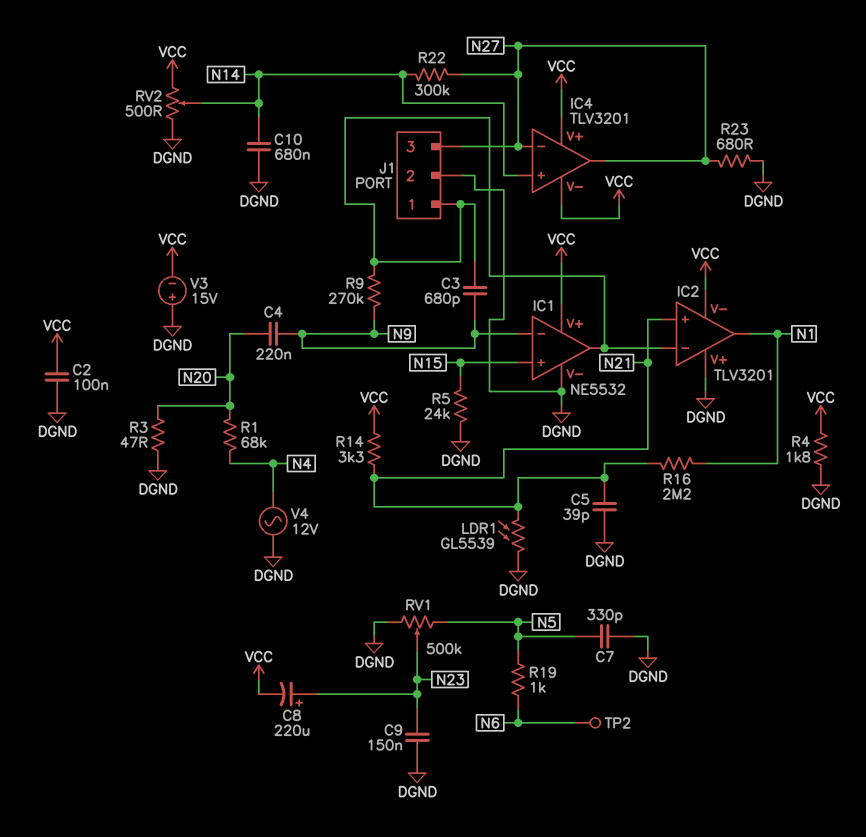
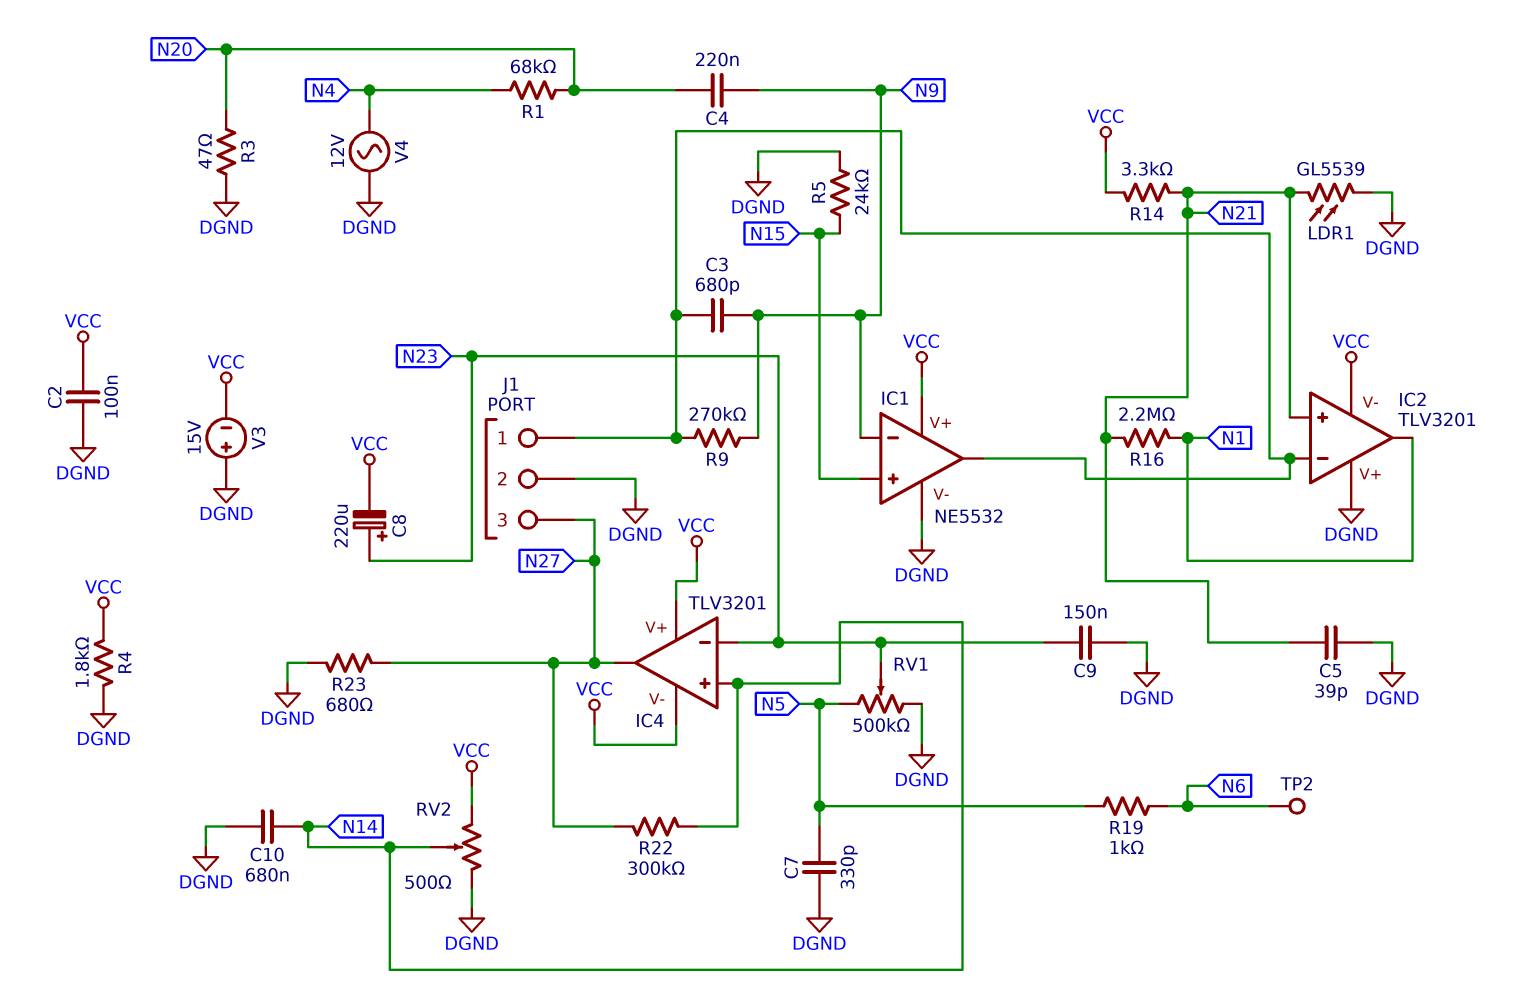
IC4 pin in-: N27 -> N23

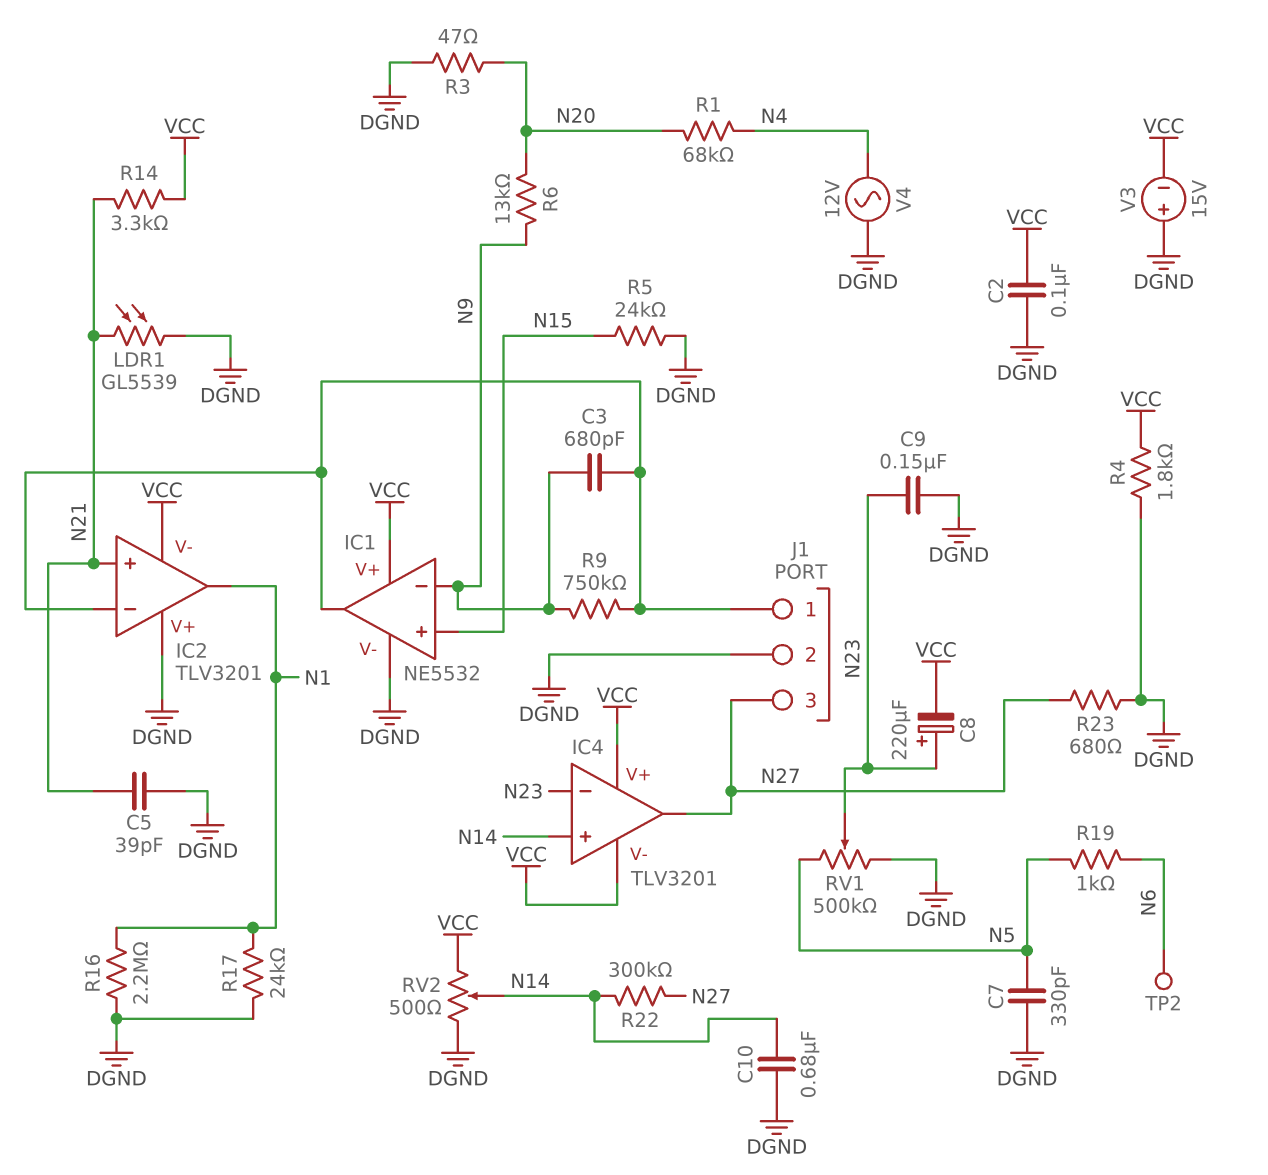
C4: 220nF (N9, N20) -> none
R6: none -> 13k (N9, N20)
R9: 270k (IC1/out, N9) -> 750k (IC1/out, N9)
R16: 2.2M (N1, N21) -> 2.2M (DGND, N1)
R17: none -> 24k (DGND, N1)

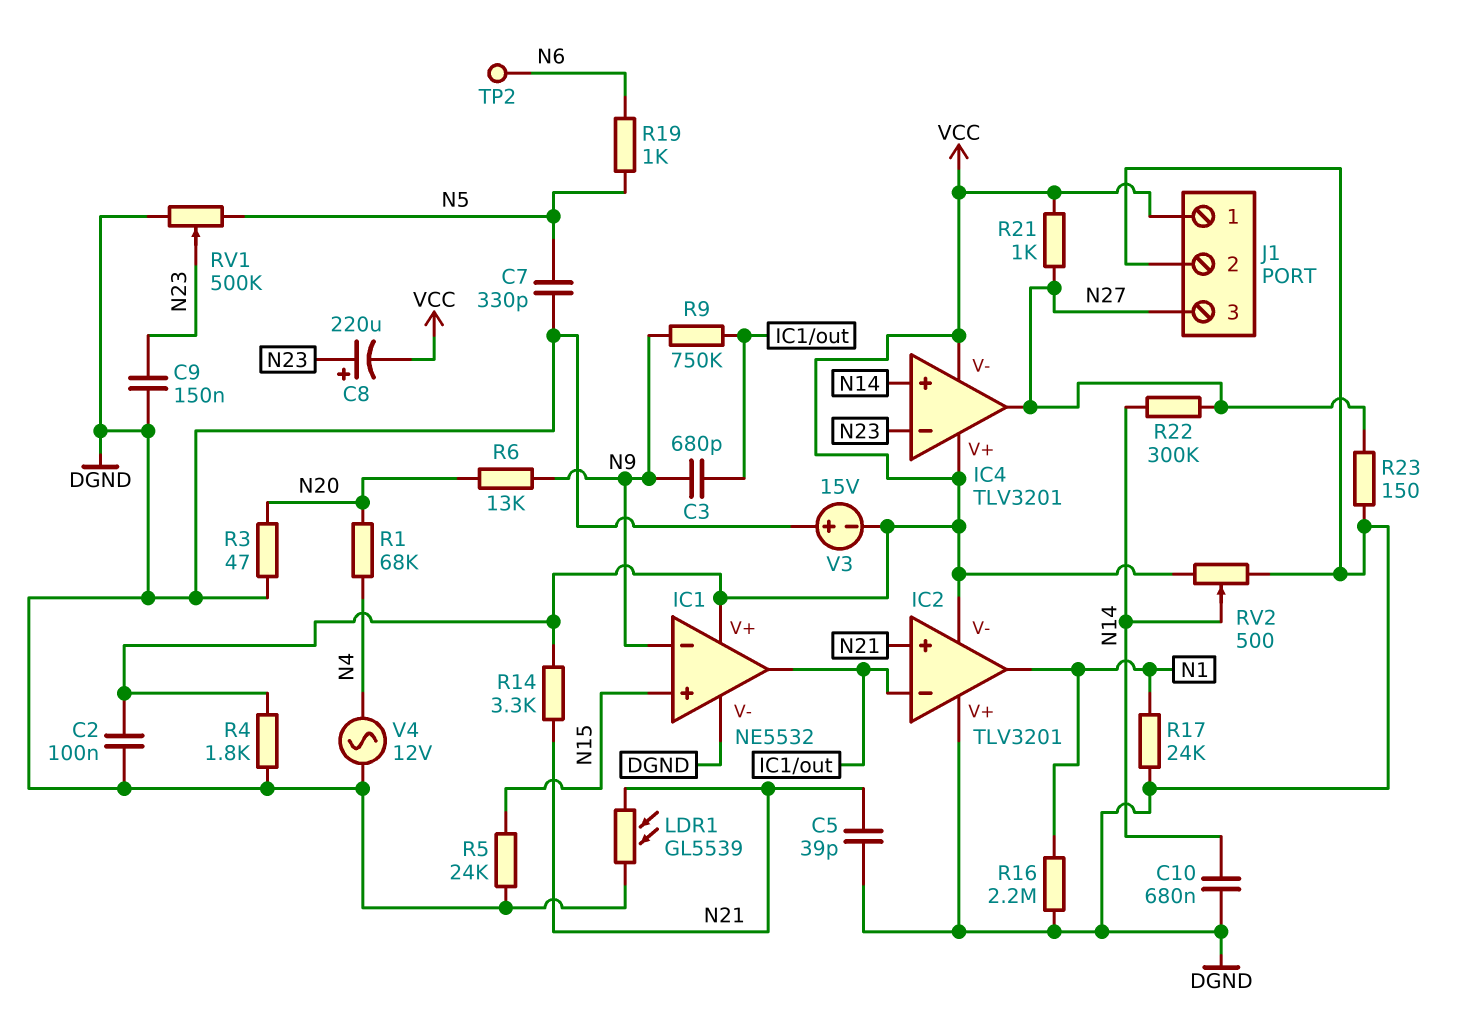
J1 pin 1: IC1/out -> VCC
R21: none -> 1k (N27, VCC)
R23: 680 (DGND, N27) -> 150 (DGND, N27)

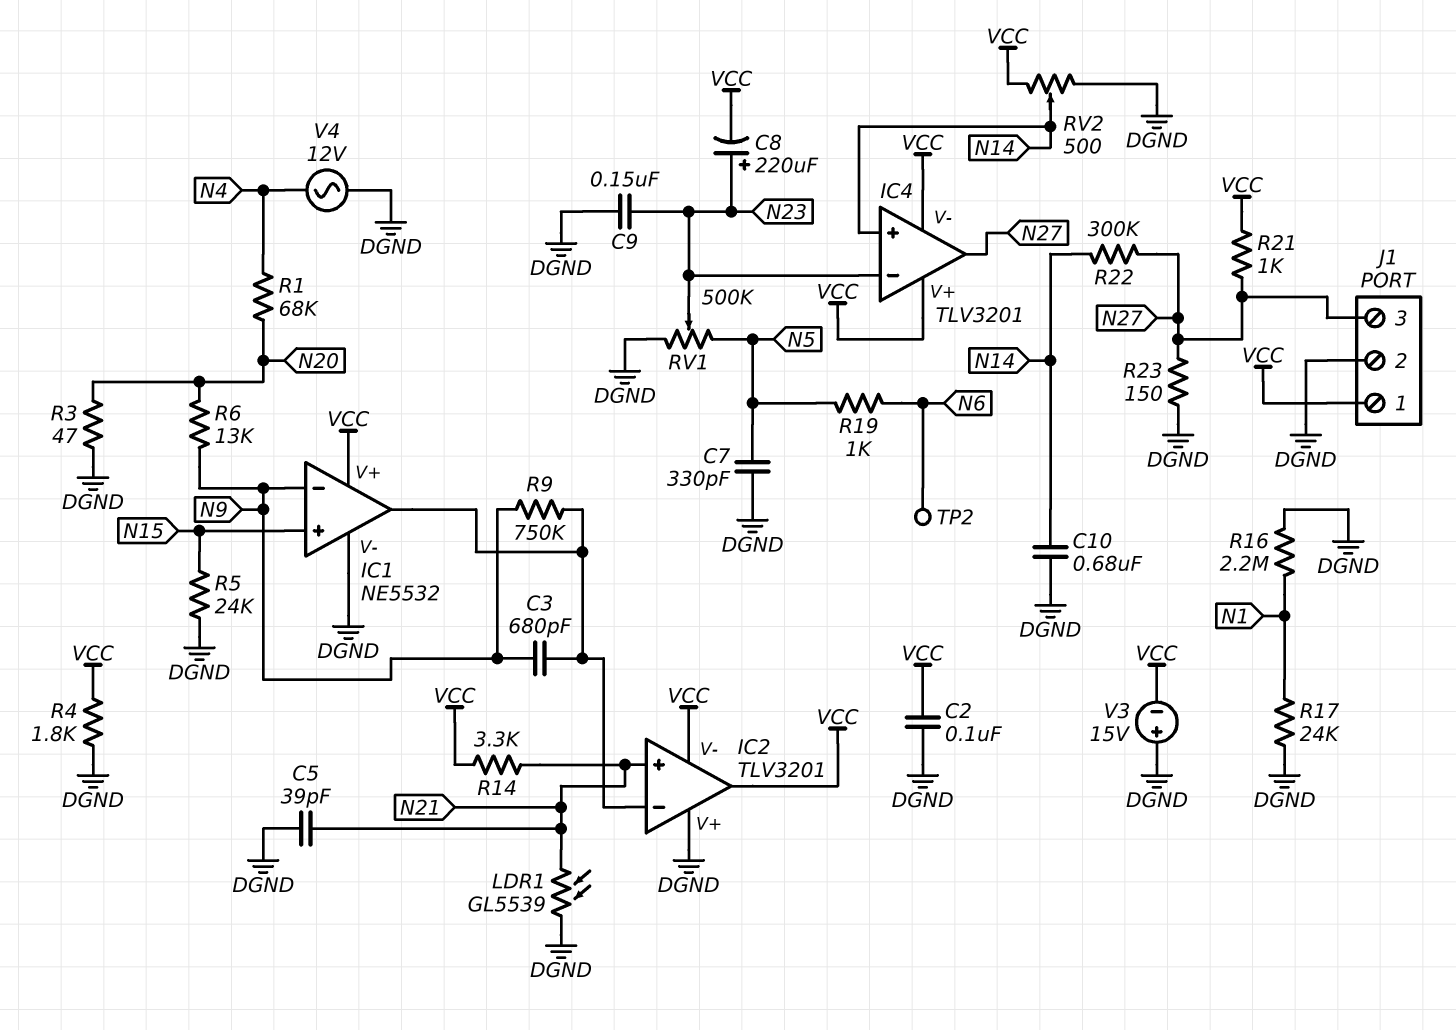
IC2 pin out: N1 -> VCC

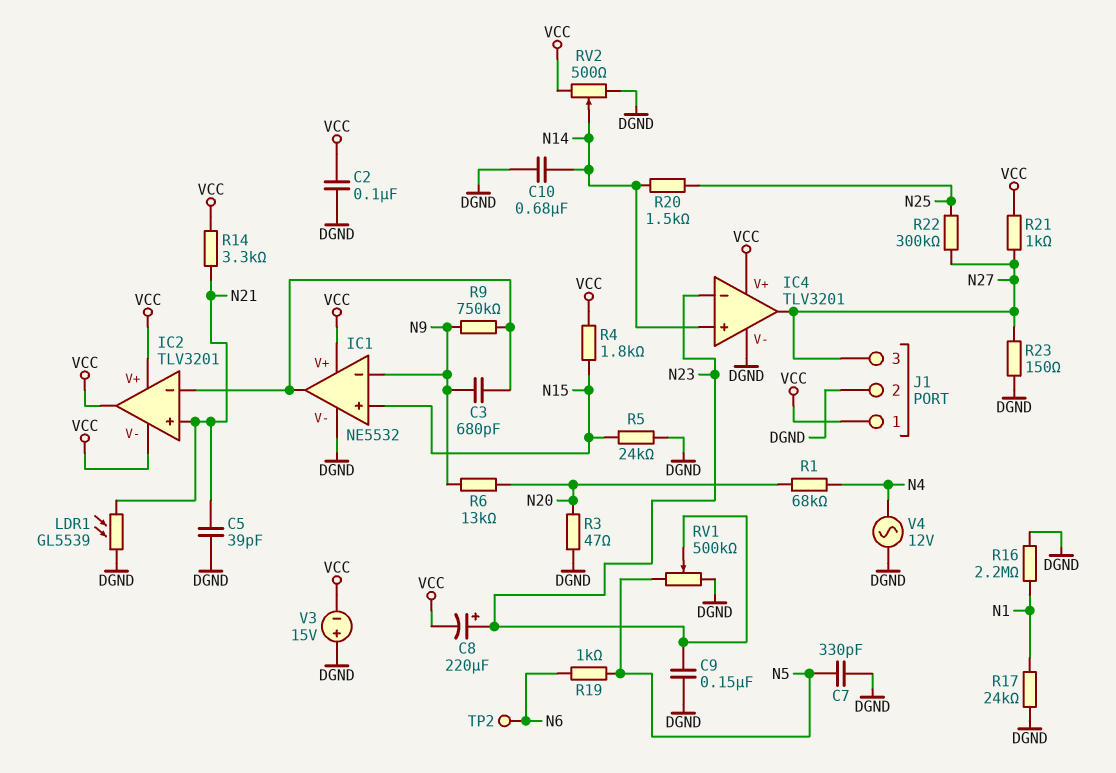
IC2 pin V+: DGND -> VCC
IC4 pin V-: VCC -> DGND
R4: 1.8k (DGND, VCC) -> 1.8k (N15, VCC)
R20: none -> 1.5k (N14, N25)
R22: 300k (N14, N27) -> 300k (N25, N27)

